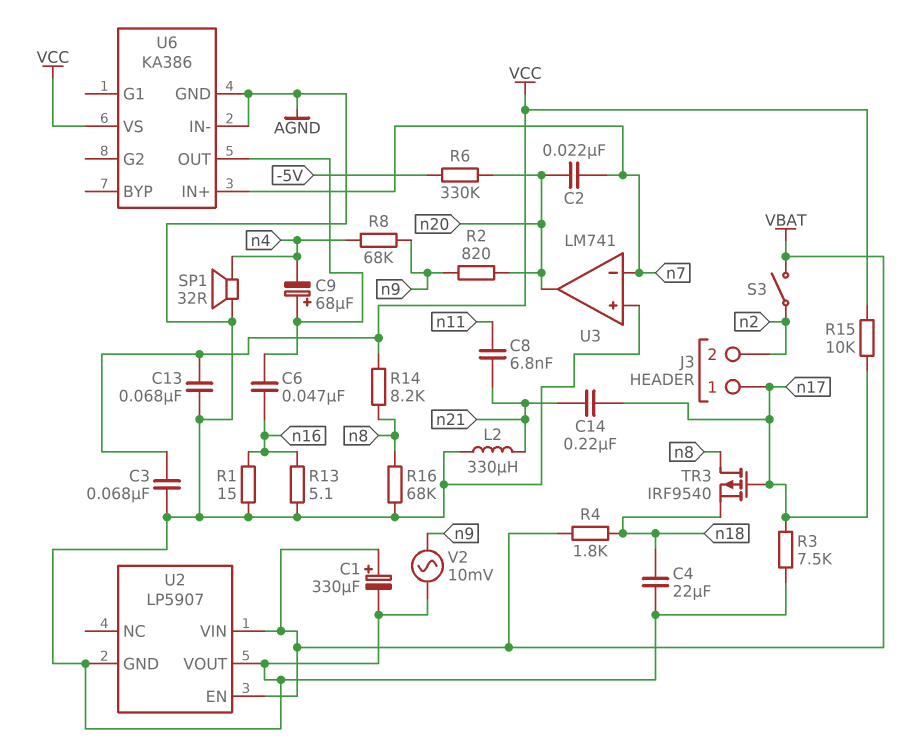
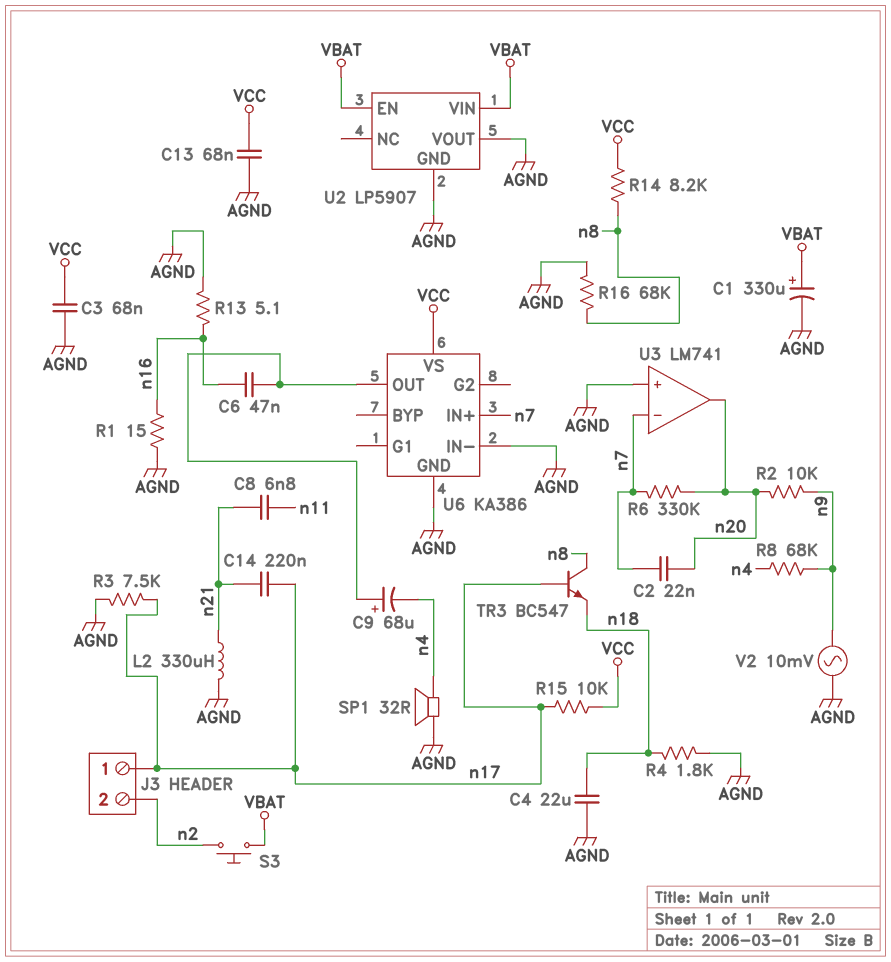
R2: 820 (n9, n20) -> 10k (n9, n20)
R4: 1.8k (VBAT, n18) -> 1.8k (AGND, n18)
R6: 330k (-5V, n20) -> 330k (n7, n20)
S3: switch (VBAT, n2) -> button (VBAT, n2)
TR3: PMOS IRF9540 (G n17, D n8, S n18) -> NPN BC547 (B n17, C n8, E n18)

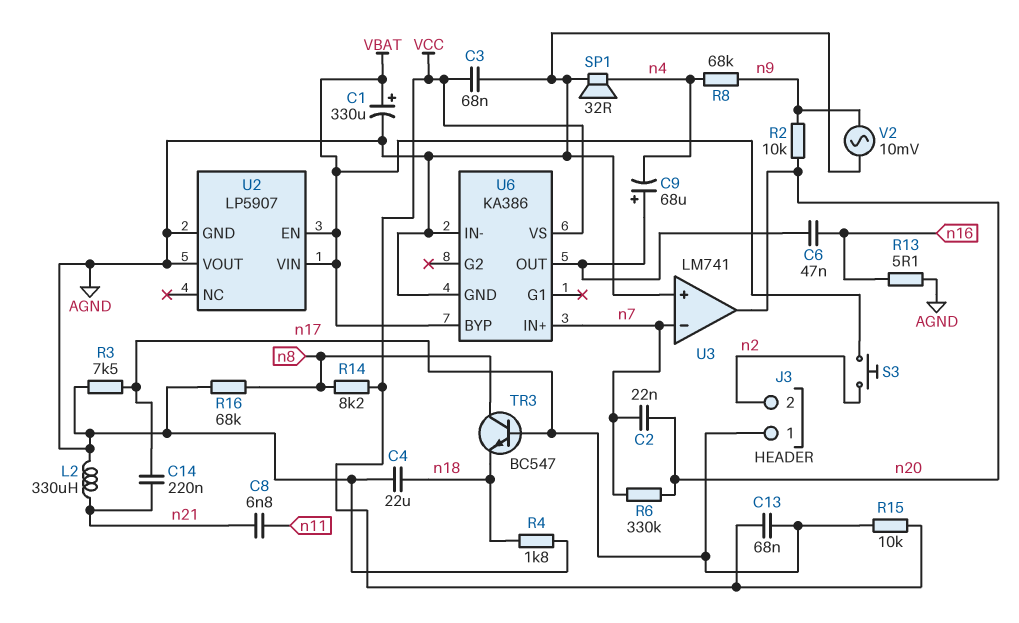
C13: 68nF (AGND, VCC) -> 68nF (VCC, n17)
R1: 15 (AGND, n16) -> none
U6 pin BYP: none -> VBAT

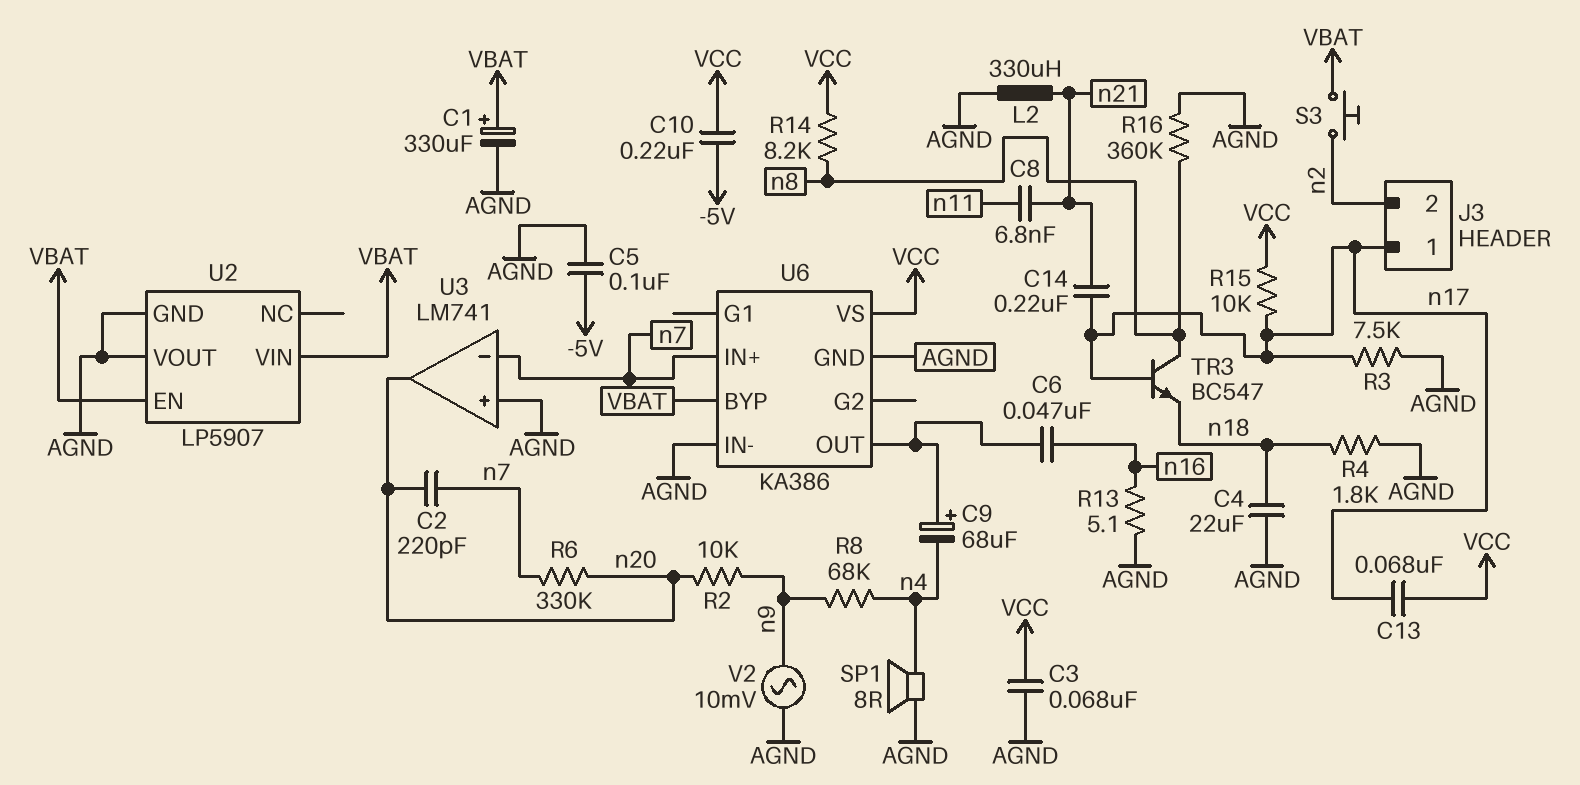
C2: 22nF (n7, n20) -> 220pF (n7, n20)
C5: none -> 100nF (-5V, AGND)
C10: none -> 220nF (-5V, VCC)
R16: 68k (AGND, n8) -> 360k (AGND, n8)
SP1: speaker 32R (AGND, n4) -> speaker 8R (AGND, n4)

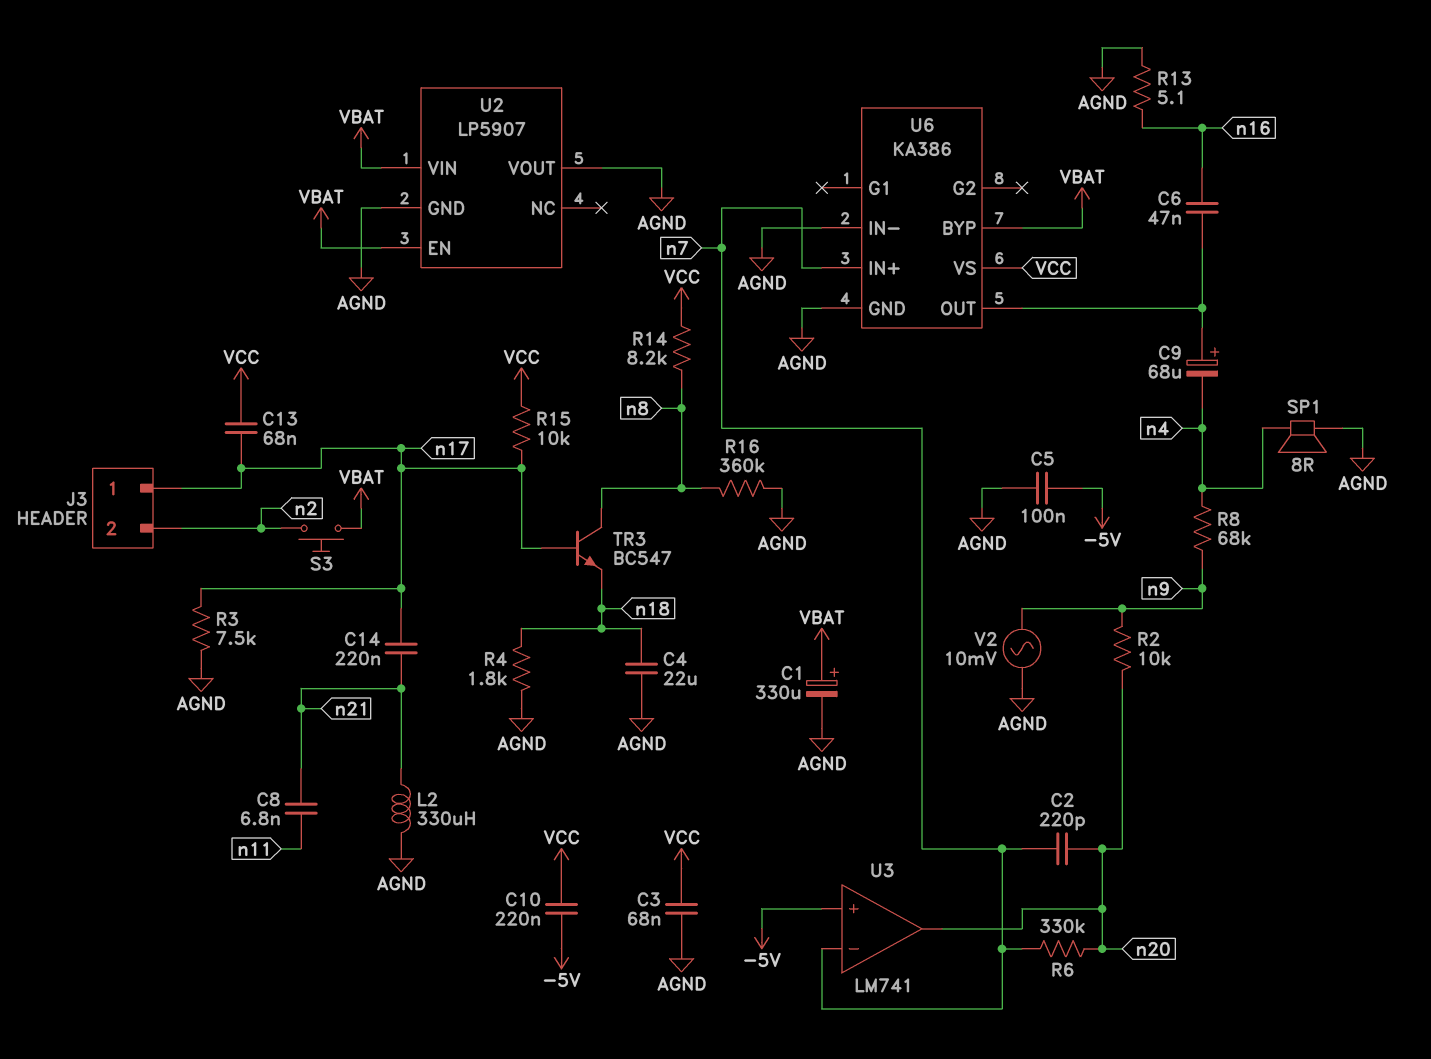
U3 pin in+: AGND -> -5V

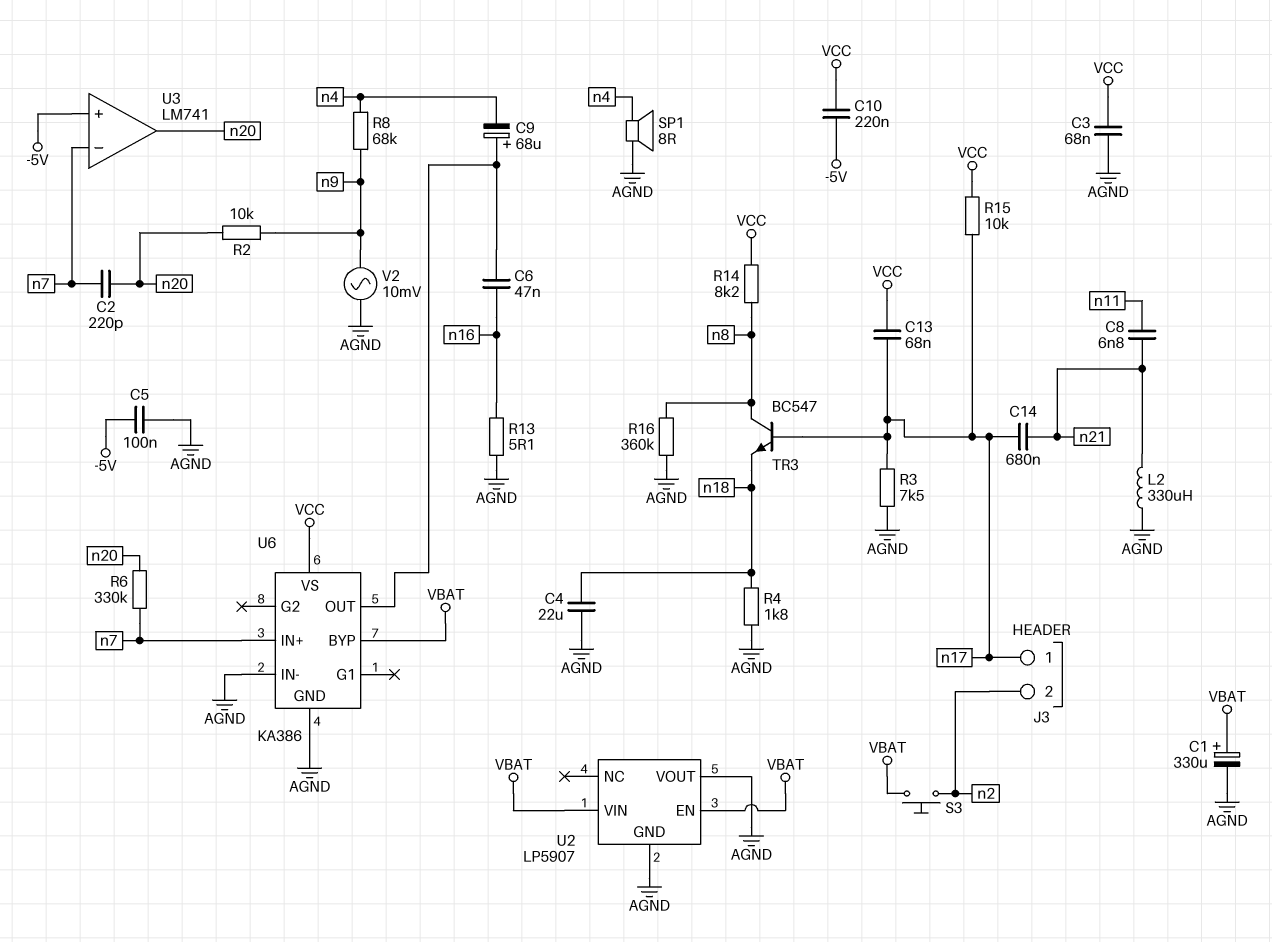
C14: 220nF (n17, n21) -> 680nF (n17, n21)

